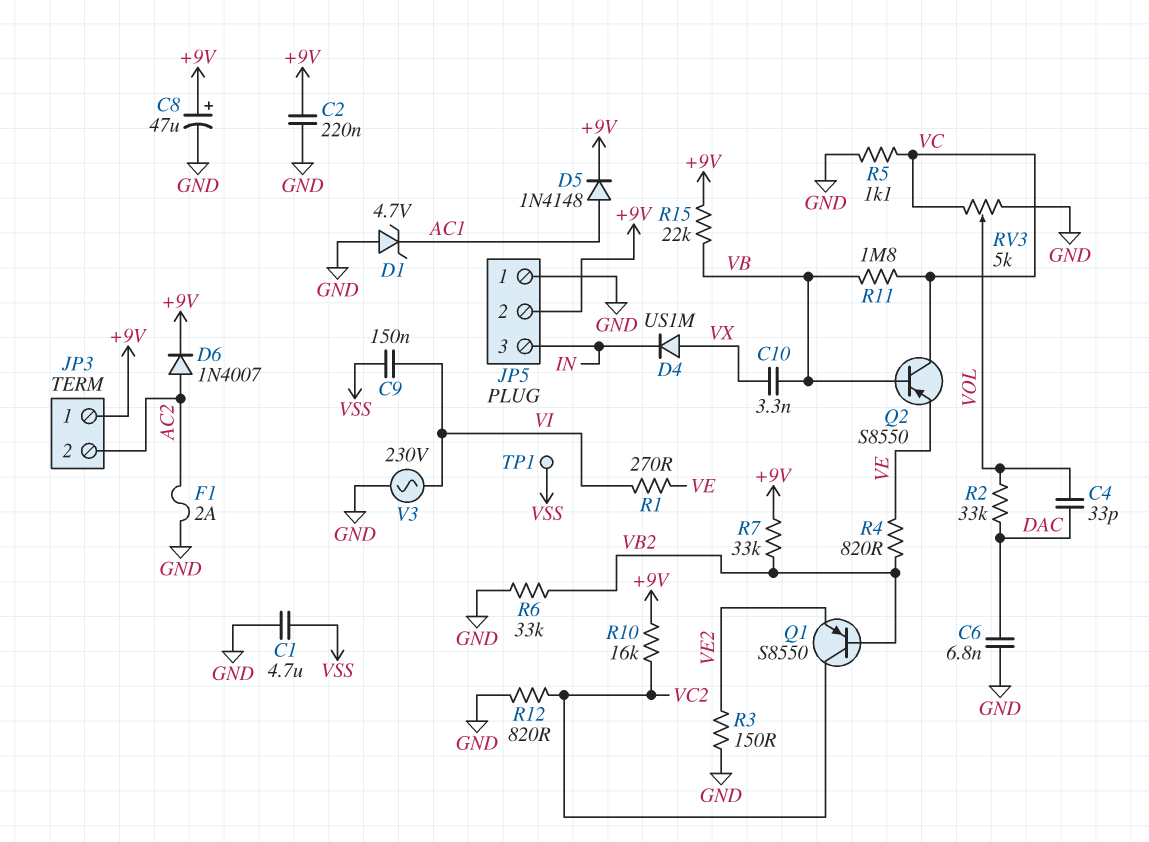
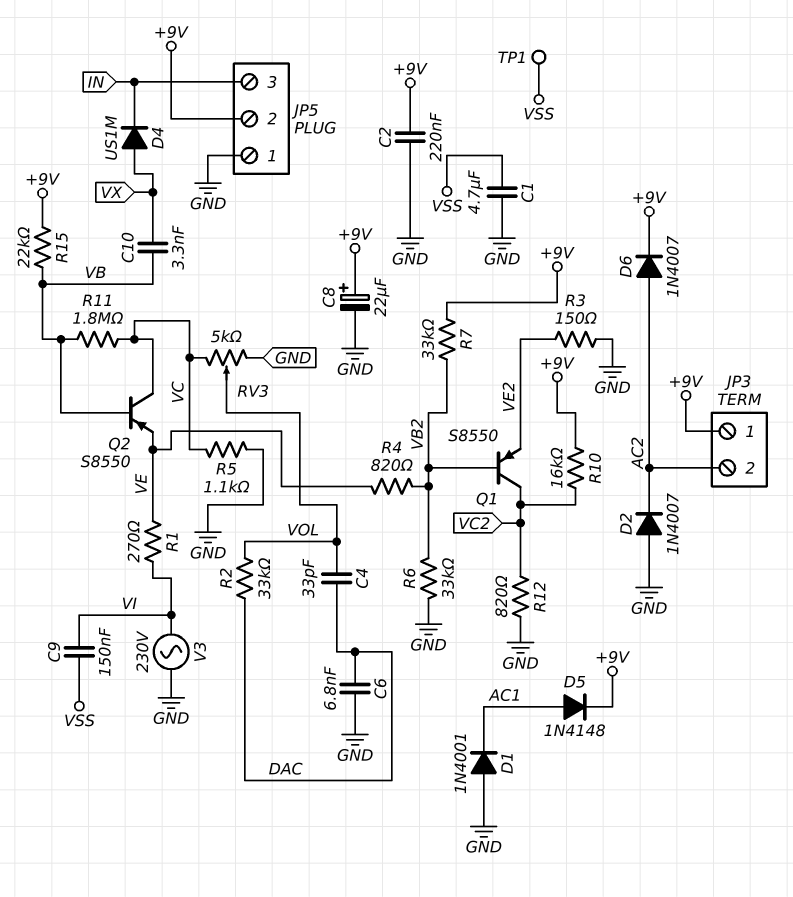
C8: 47uF (plus +9V, minus GND) -> 22uF (plus +9V, minus GND)
D1: zener 4.7V (A GND, K AC1) -> diode 1N4001 (A GND, K AC1)
D2: none -> diode 1N4007 (A GND, K AC2)
F1: 2A (AC2, GND) -> none

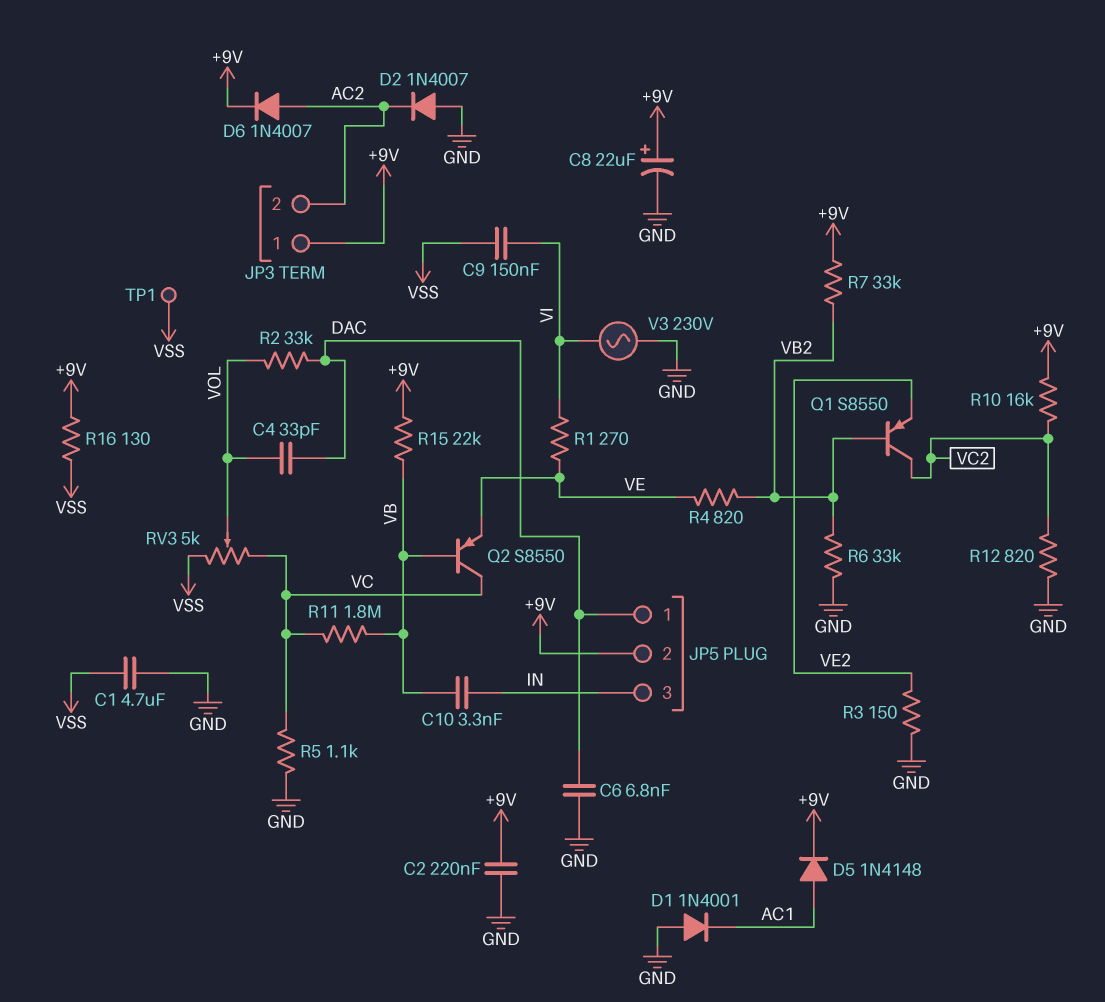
C10: 3.3nF (VB, VX) -> 3.3nF (IN, VB)
D4: diode US1M (A VX, K IN) -> none
JP5 pin 1: GND -> DAC
R16: none -> 130 (+9V, VSS)
RV3: 5k (GND, VC, wiper VOL) -> 5k (VC, VSS, wiper VOL)

